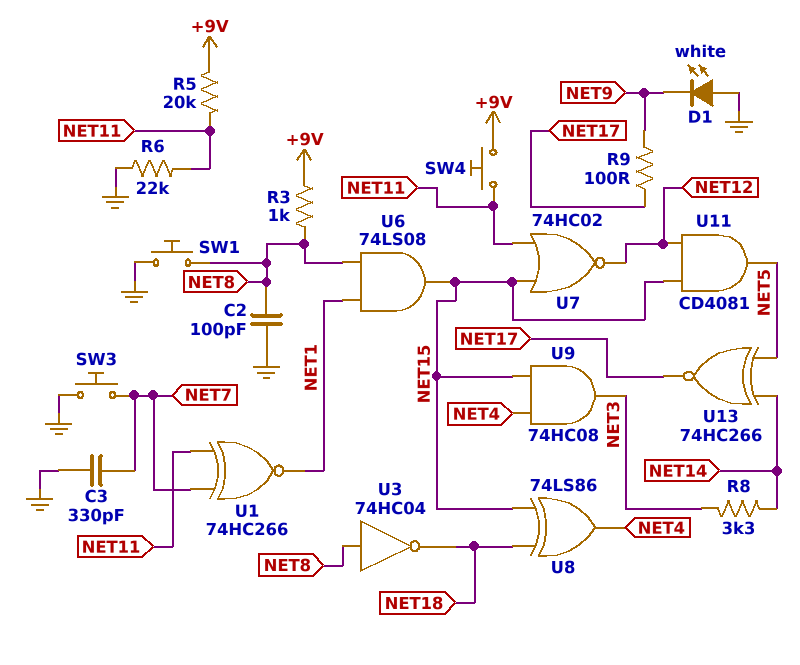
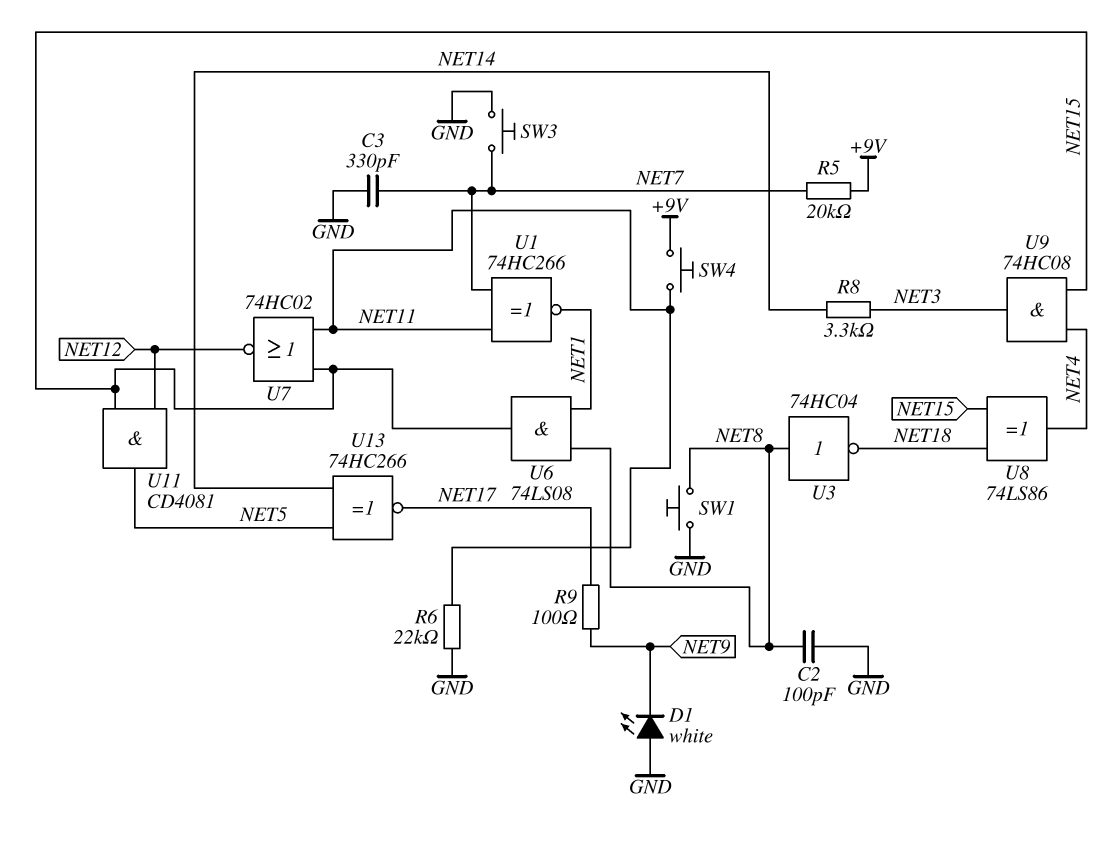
R3: 1k (+9V, NET8) -> none
R5: 20k (+9V, NET11) -> 20k (+9V, NET7)

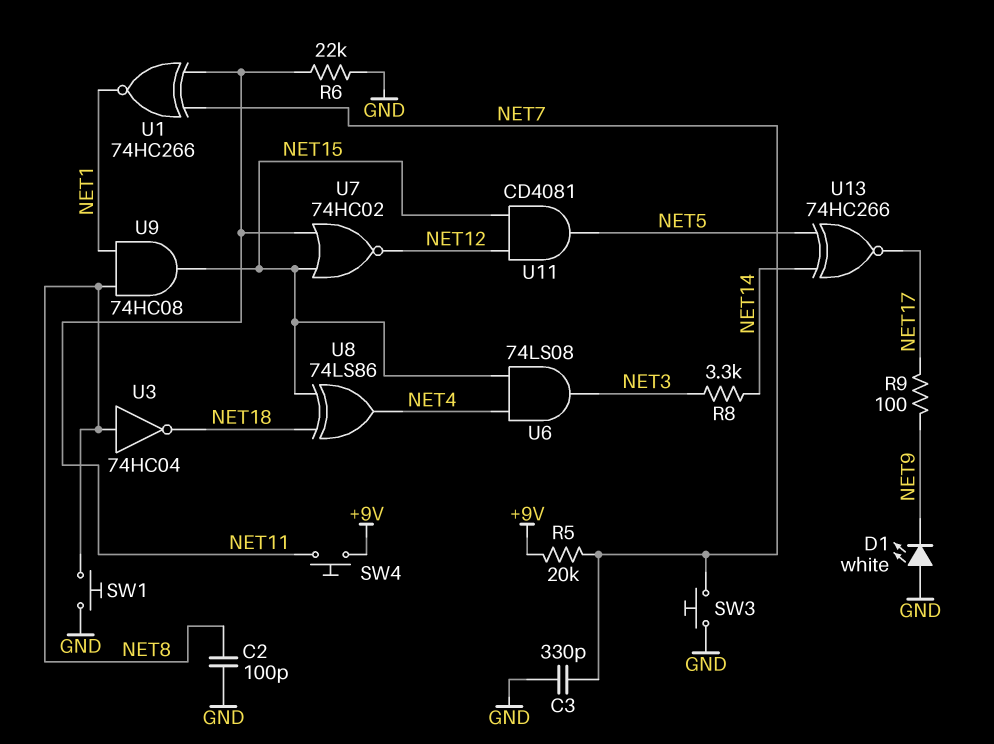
U6: AND 74LS08 (in NET1, in NET8, out NET15) -> AND 74LS08 (in NET4, in NET15, out NET3)
U9: AND 74HC08 (in NET4, in NET15, out NET3) -> AND 74HC08 (in NET1, in NET8, out NET15)

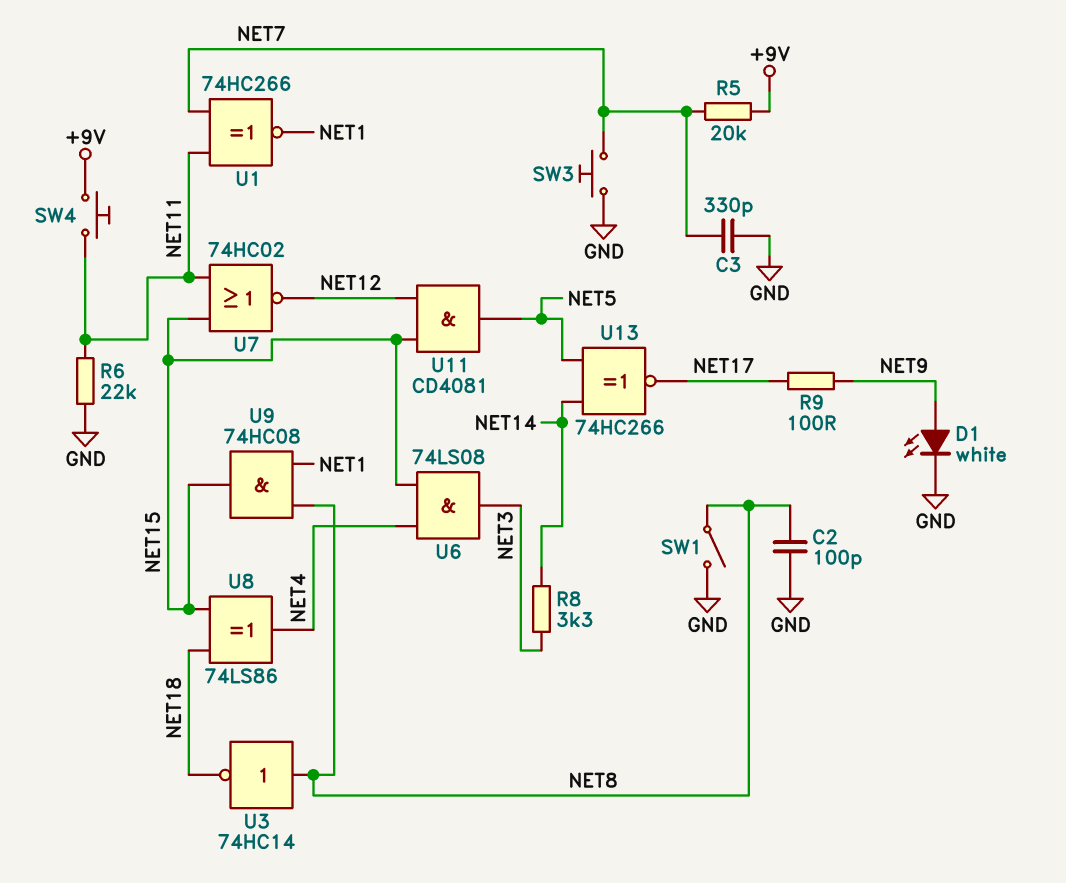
D1: LED white (A GND, K NET9) -> LED white (A NET9, K GND)
SW1: button (GND, NET8) -> switch (GND, NET8)
U3: NOT 74HC04 (in NET8, out NET18) -> NOT 74HC14 (in NET8, out NET18)

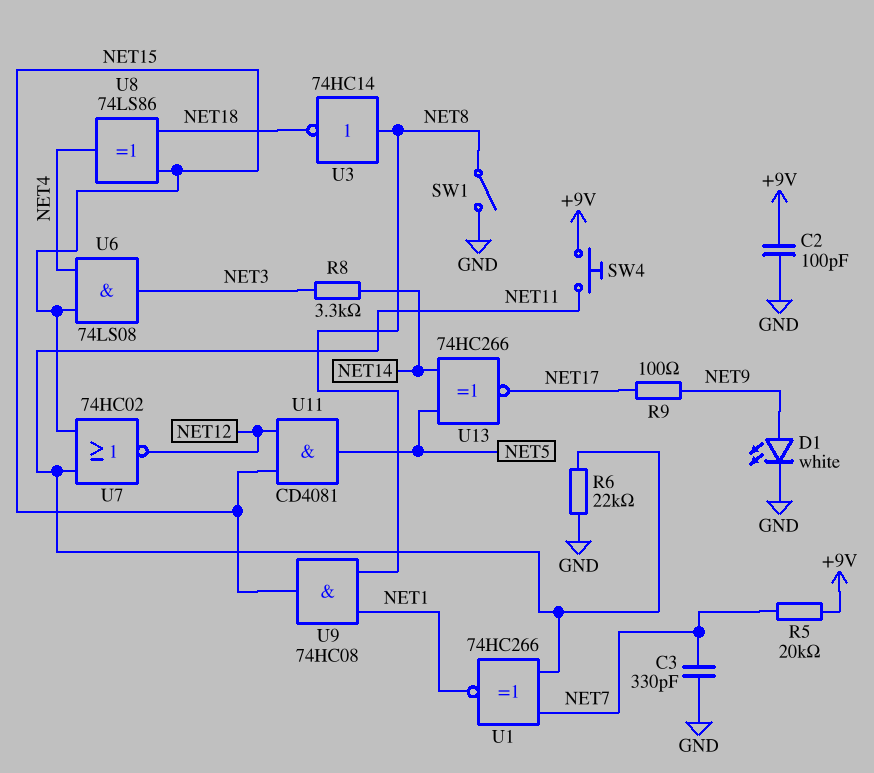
C2: 100pF (GND, NET8) -> 100pF (+9V, GND)
SW3: button (GND, NET7) -> none

